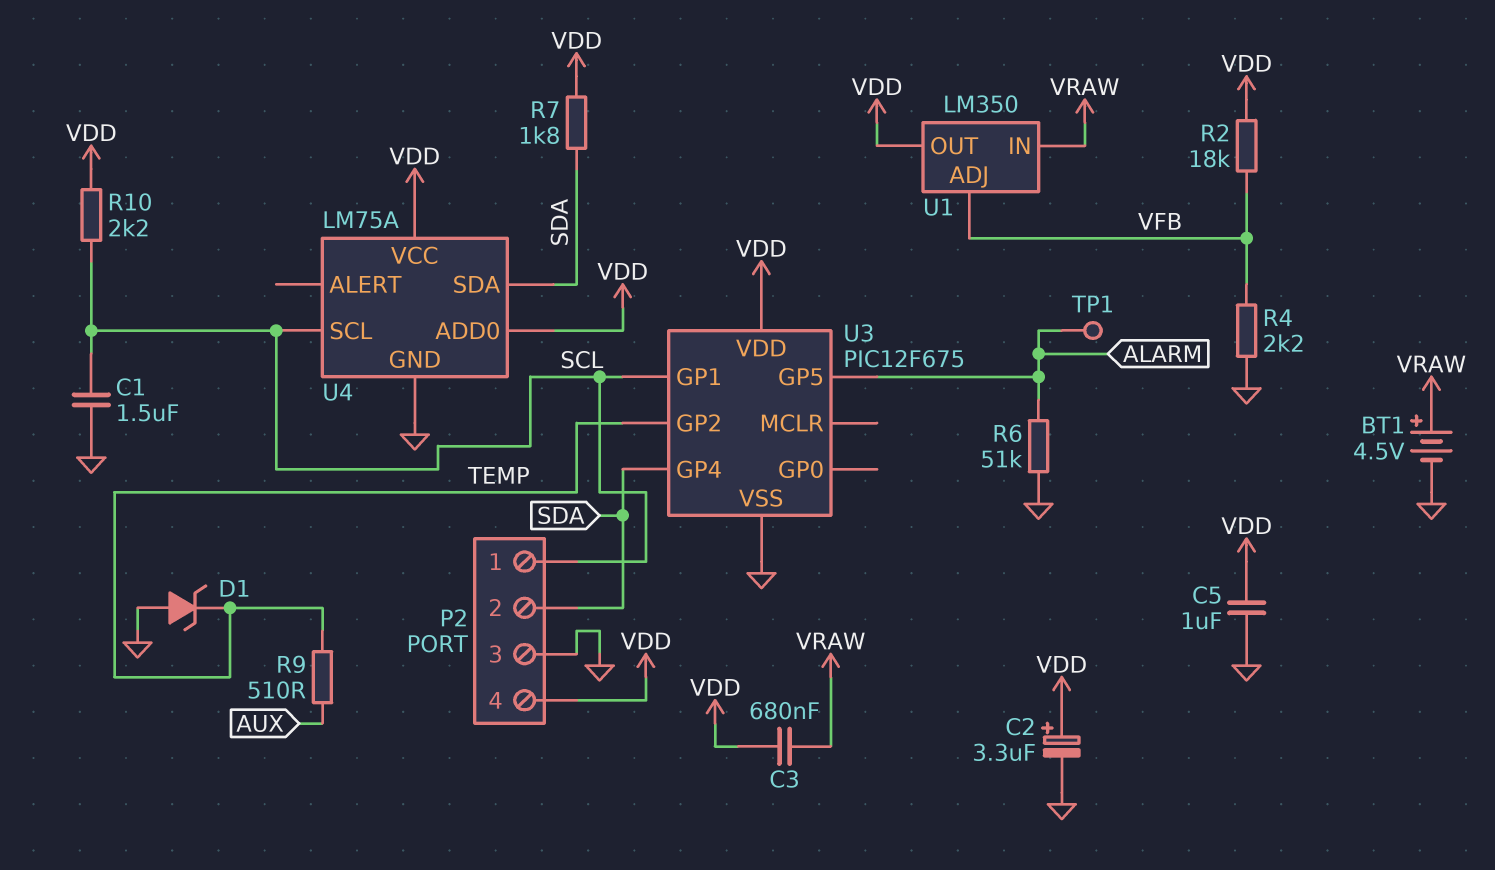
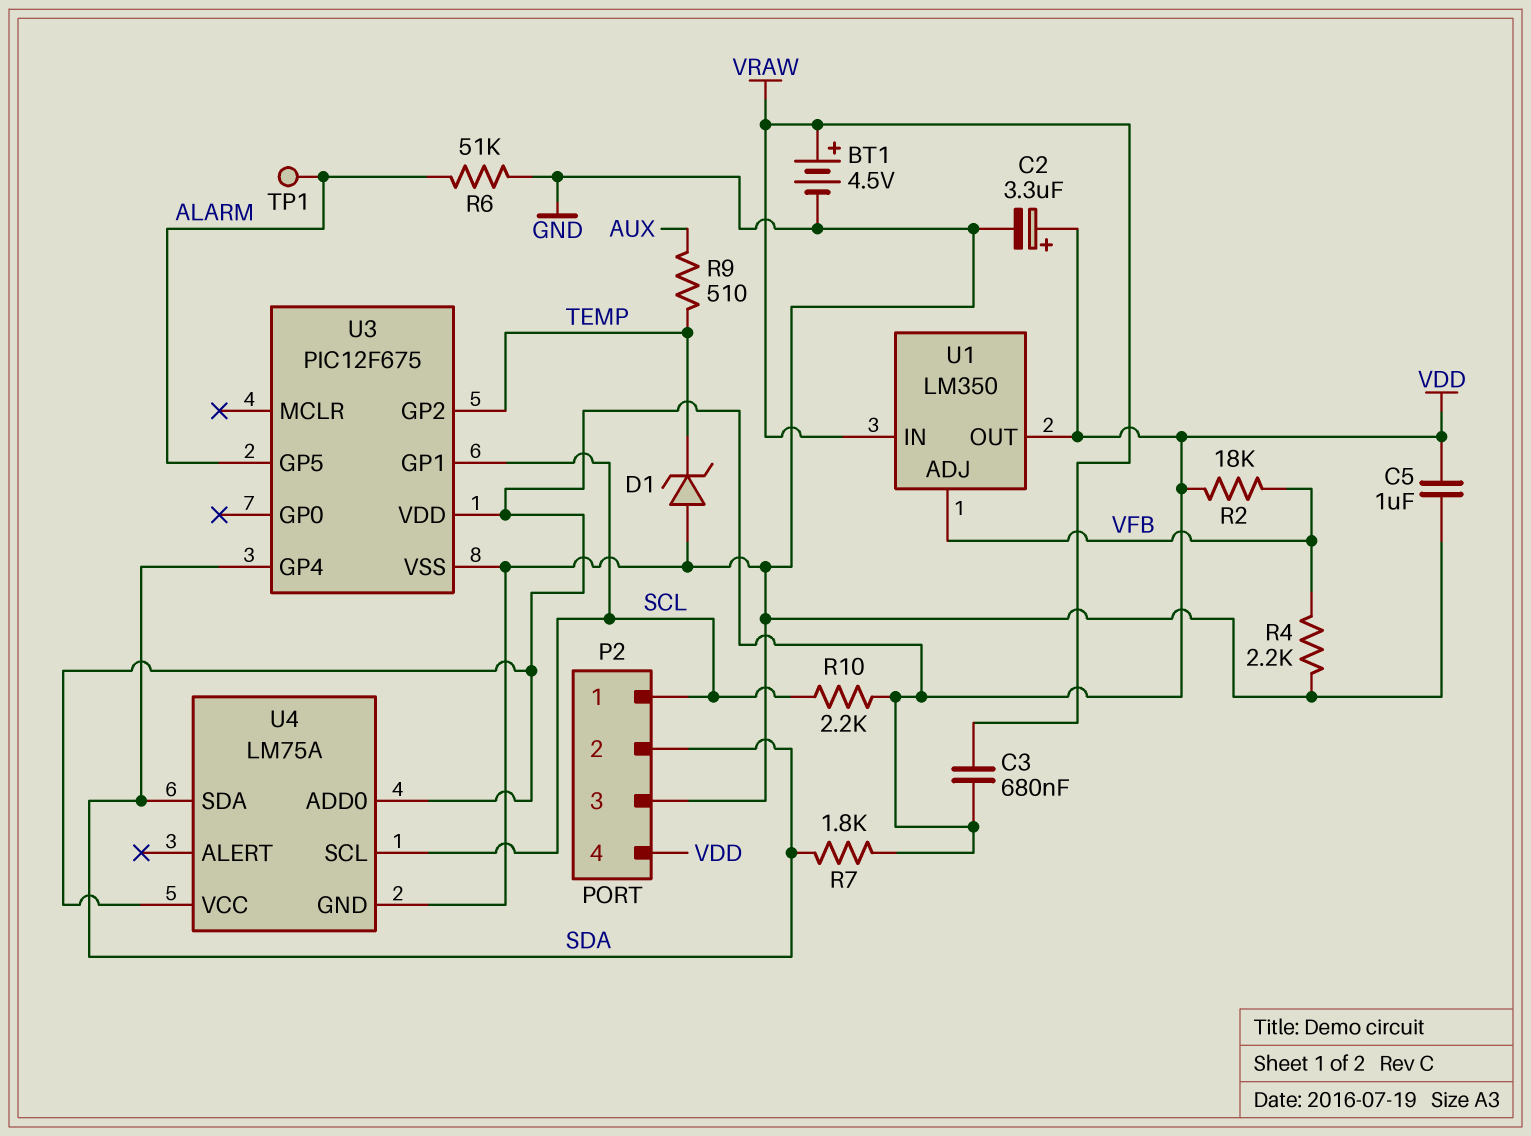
C1: 1.5uF (GND, SCL) -> none

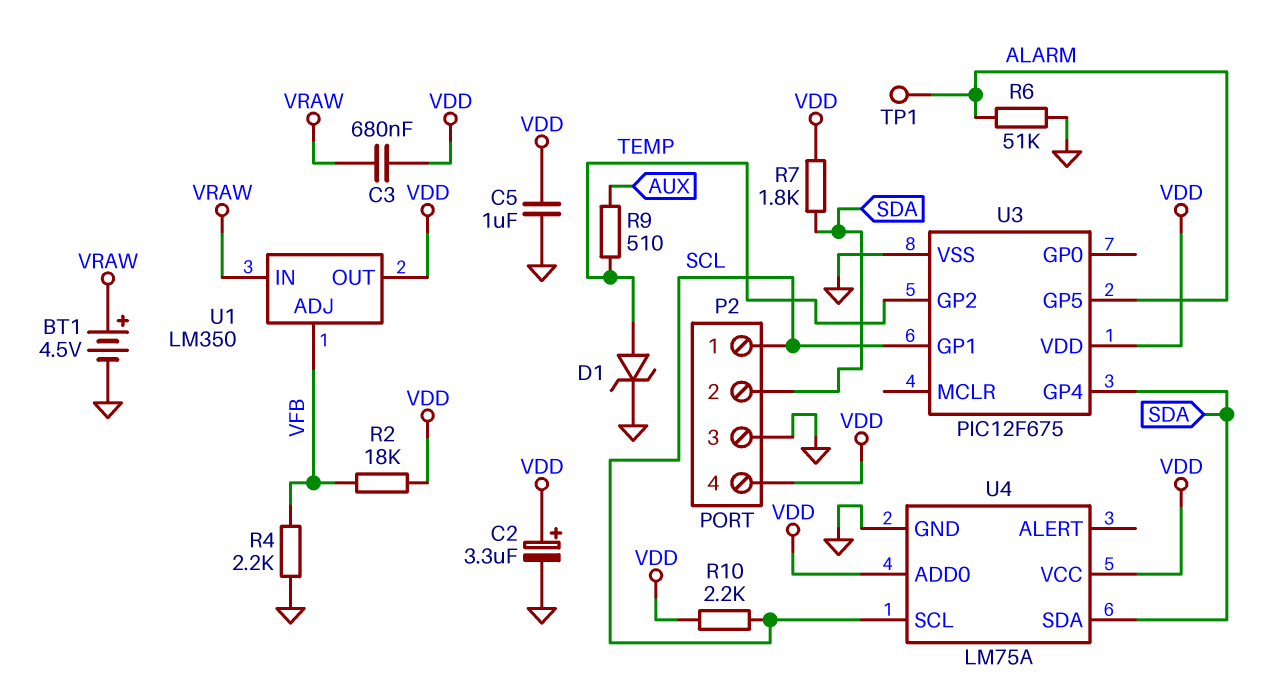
D1: zener (A GND, K TEMP) -> zener (A TEMP, K GND)

